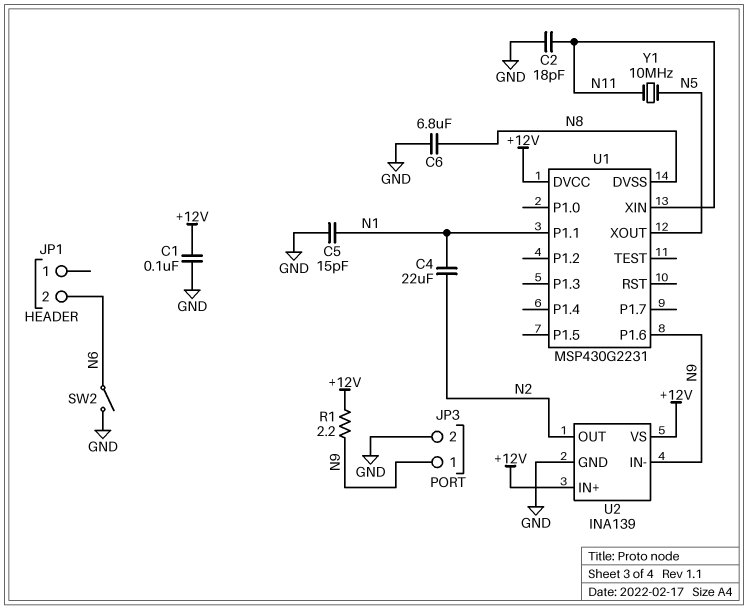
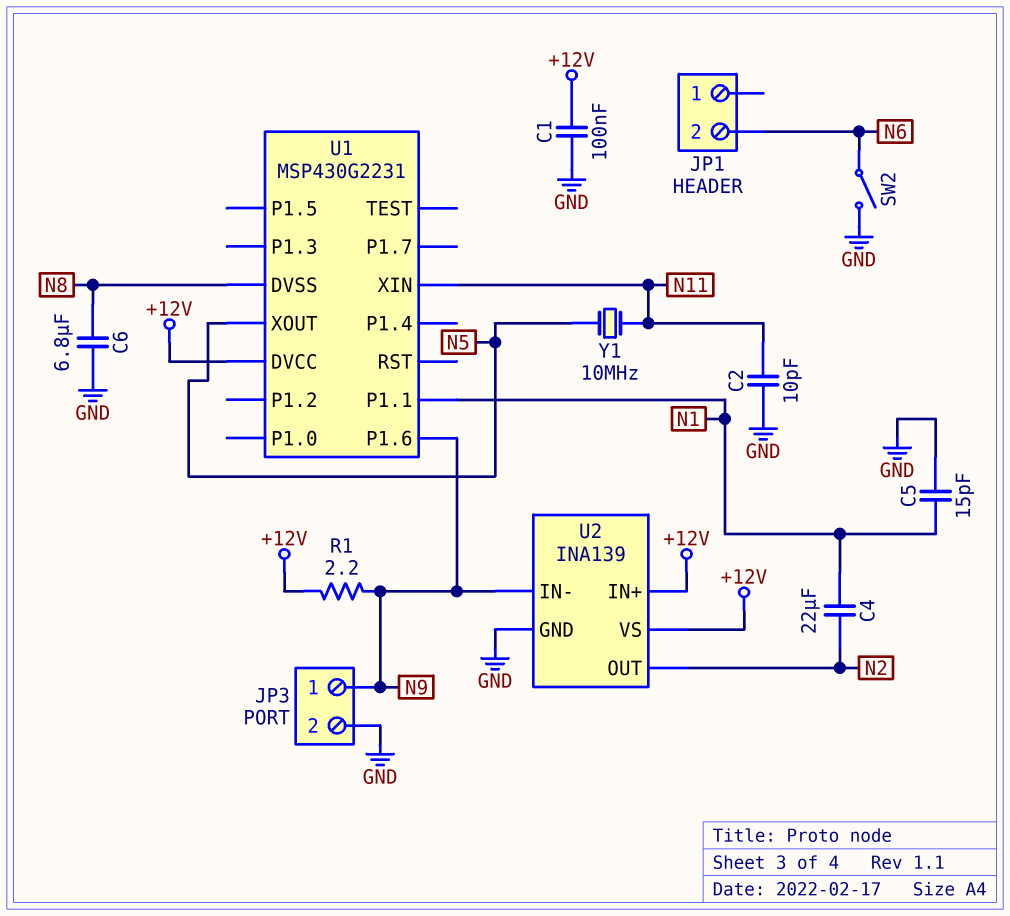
C2: 18pF (GND, N11) -> 10pF (GND, N11)

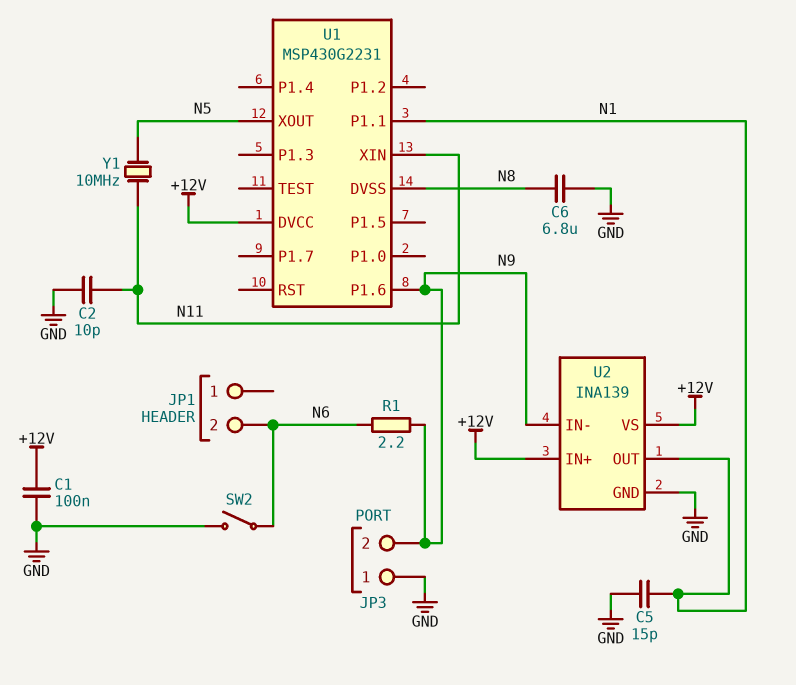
C4: 22uF (N1, N2) -> none
JP3 pin 1: N9 -> GND
JP3 pin 2: GND -> N9
R1: 2.2 (+12V, N9) -> 2.2 (N6, N9)
U2 pin OUT: N2 -> N1

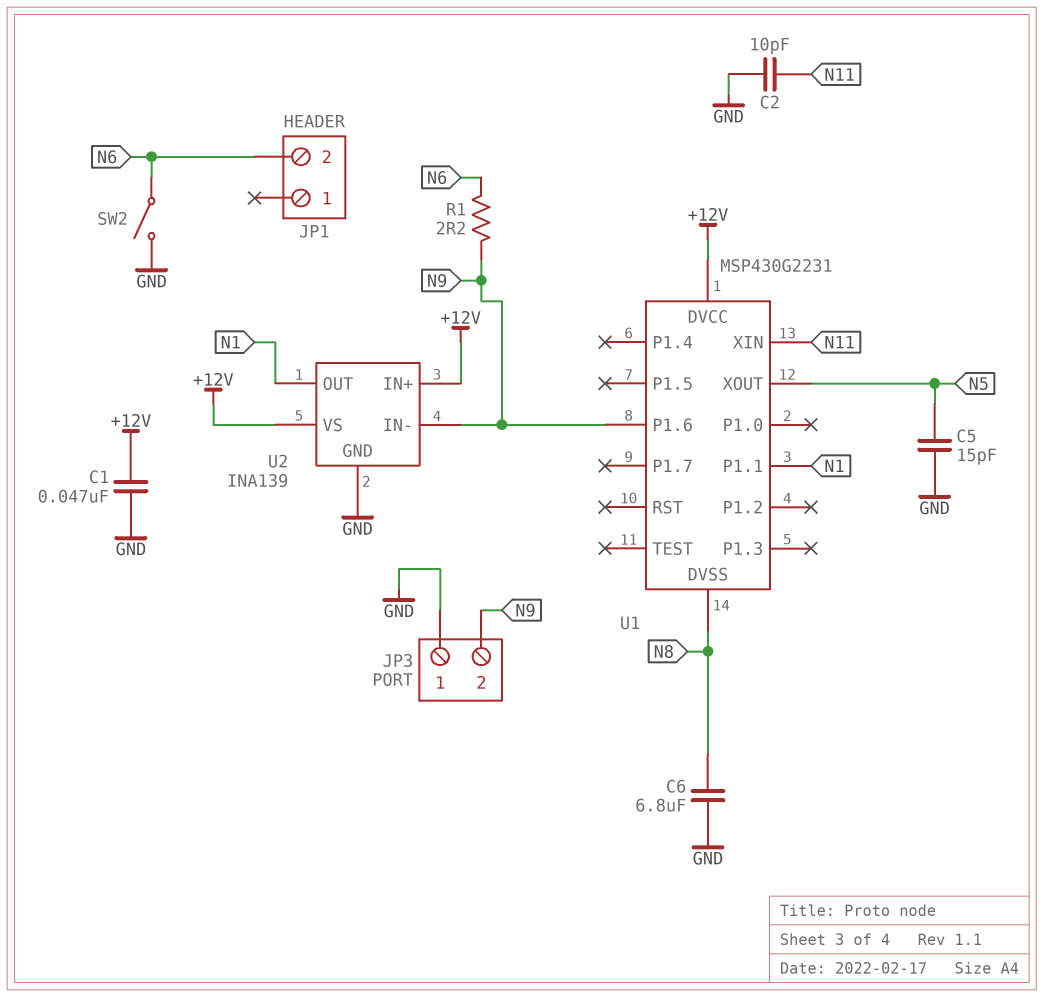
C1: 100nF (+12V, GND) -> 47nF (+12V, GND)
C5: 15pF (GND, N1) -> 15pF (GND, N5)
Y1: 10MHz (N5, N11) -> none

